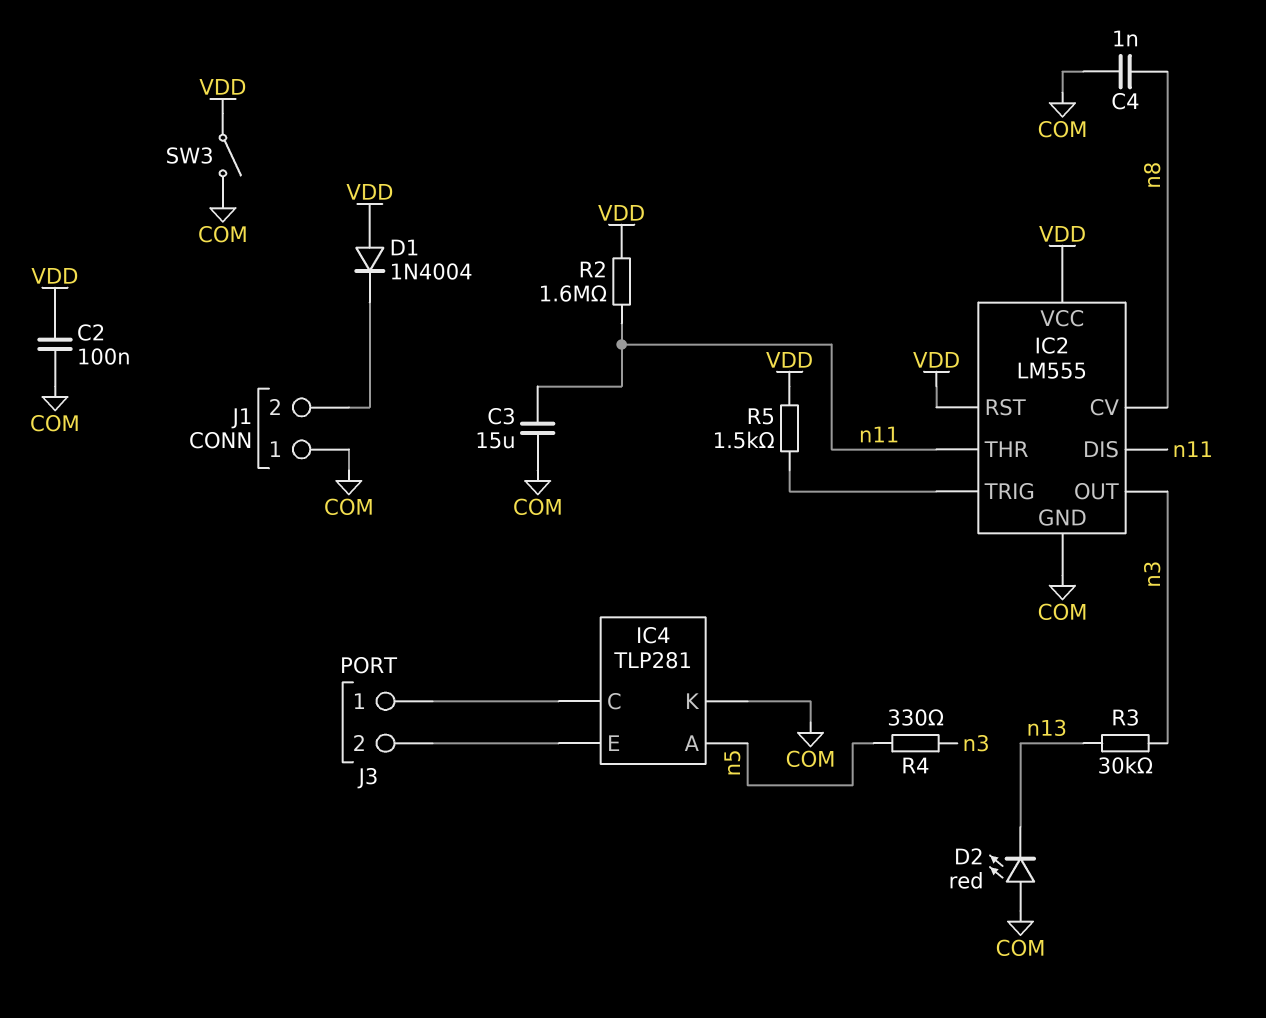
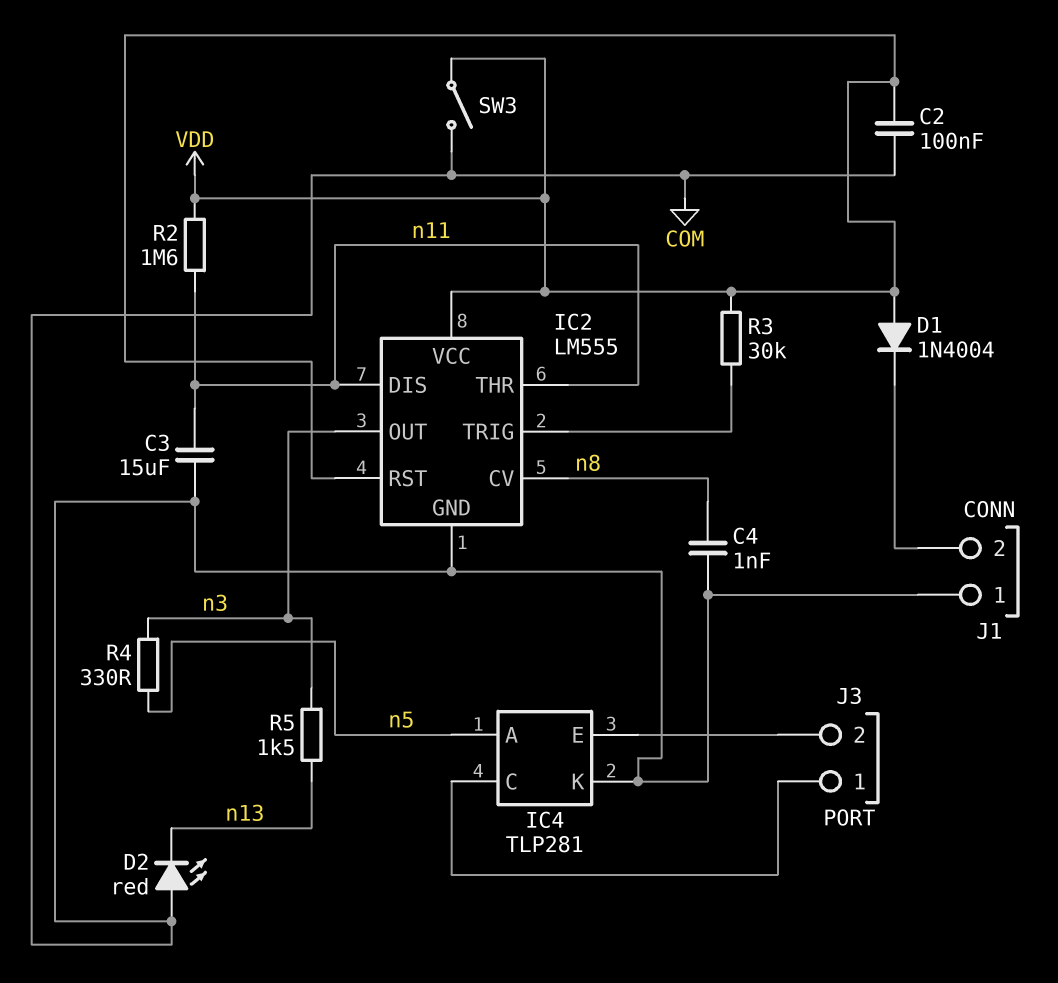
R3: 30k (n3, n13) -> 30k (IC2/TRIG, VDD)
R5: 1.5k (IC2/TRIG, VDD) -> 1.5k (n3, n13)

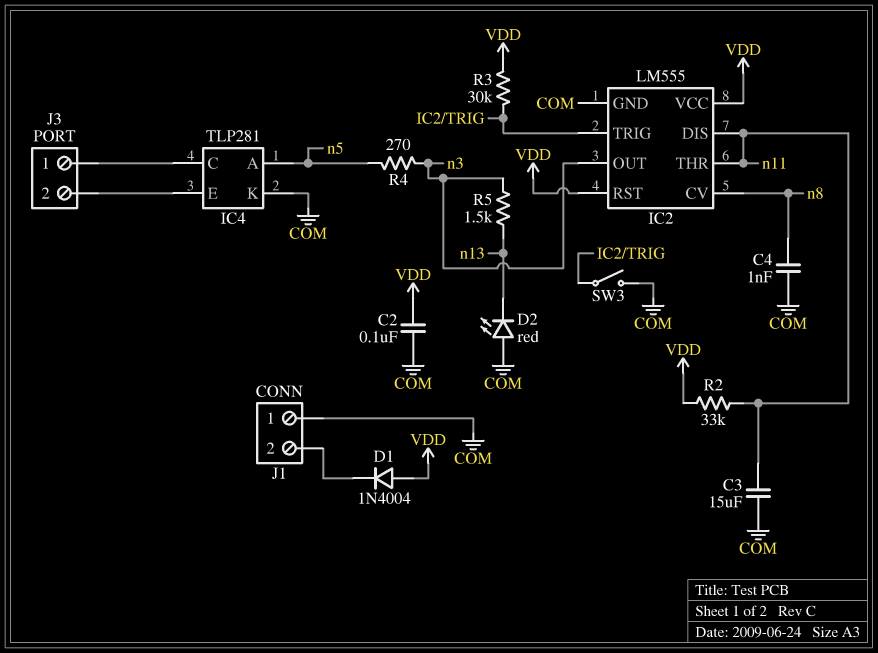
R2: 1.6M (VDD, n11) -> 33k (VDD, n11)
R4: 330 (n3, n5) -> 270 (n3, n5)
SW3: switch (COM, VDD) -> switch (COM, IC2/TRIG)

